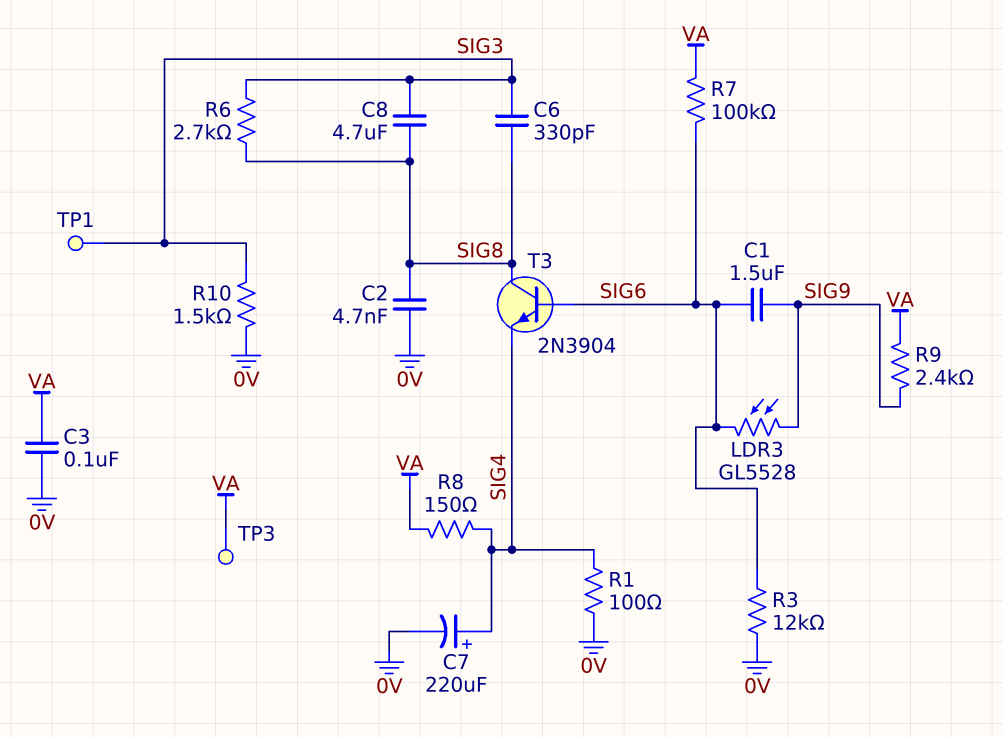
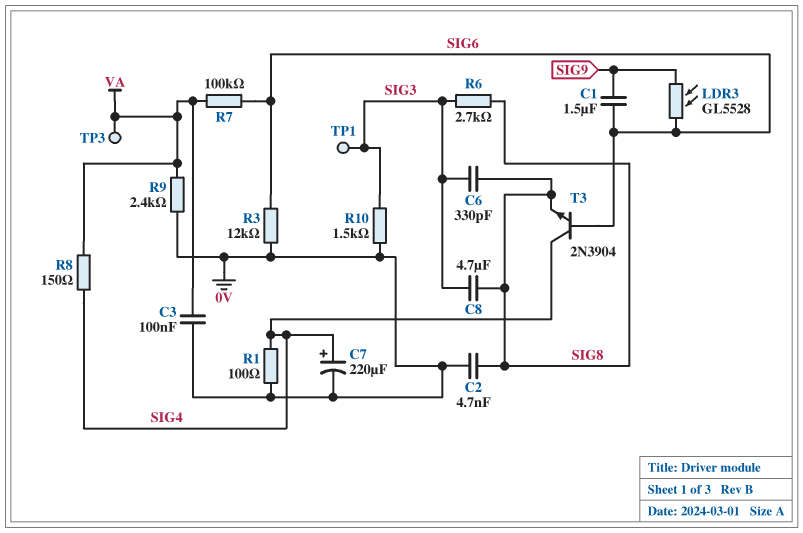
R9: 2.4k (SIG9, VA) -> 2.4k (0V, VA)
T3: NPN 2N3904 (B SIG6, C SIG8, E SIG4) -> NPN 2N3904 (B SIG6, C SIG4, E SIG8)

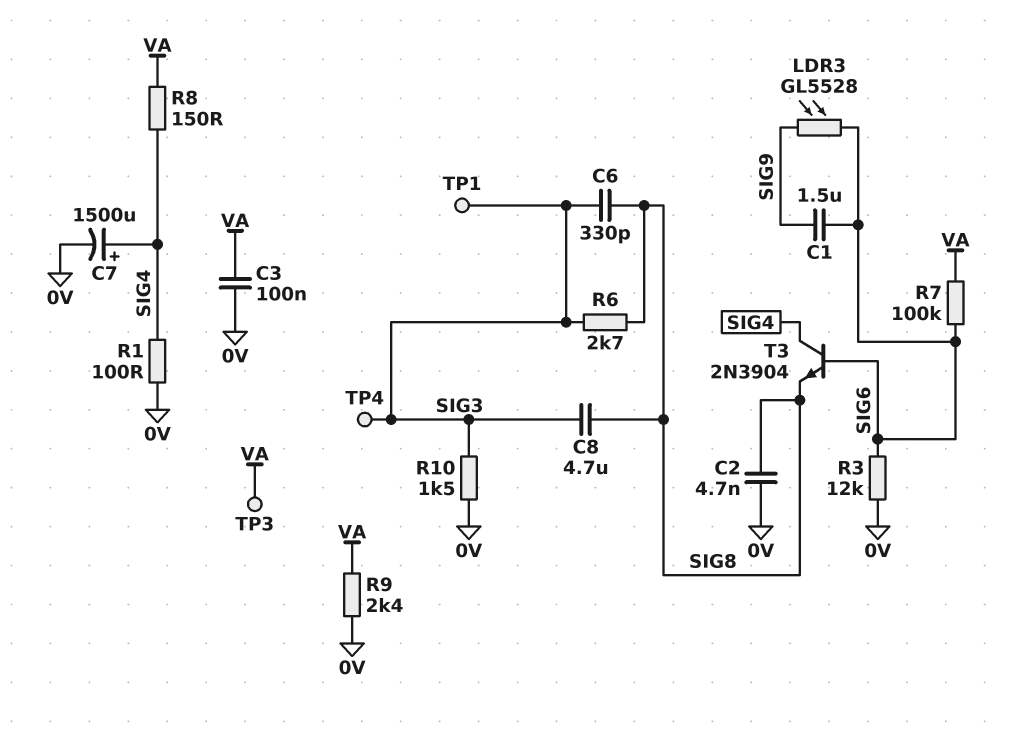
C7: 220uF (plus SIG4, minus 0V) -> 1500uF (plus SIG4, minus 0V)
TP4: none -> test point (SIG3)

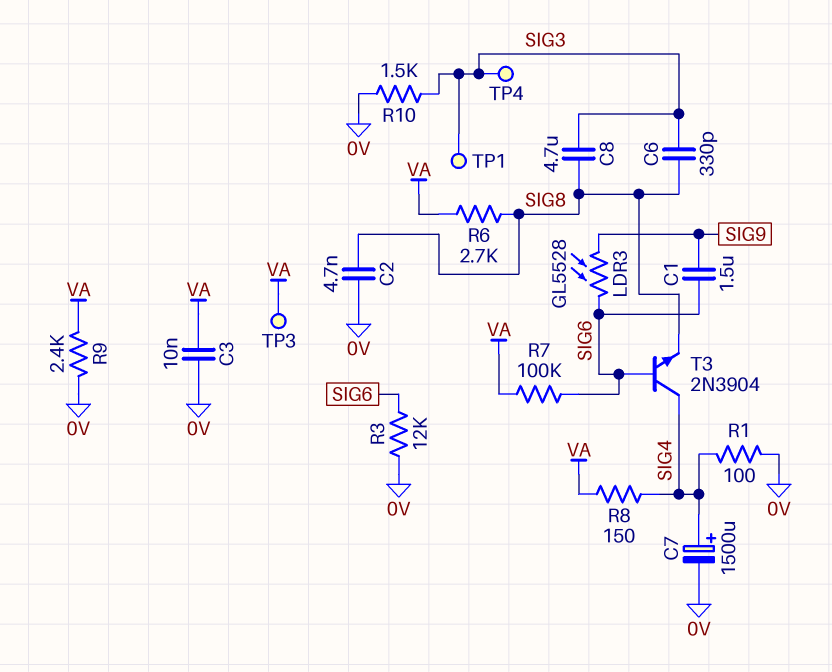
C3: 100nF (0V, VA) -> 10nF (0V, VA)
R6: 2.7k (SIG3, SIG8) -> 2.7k (SIG8, VA)

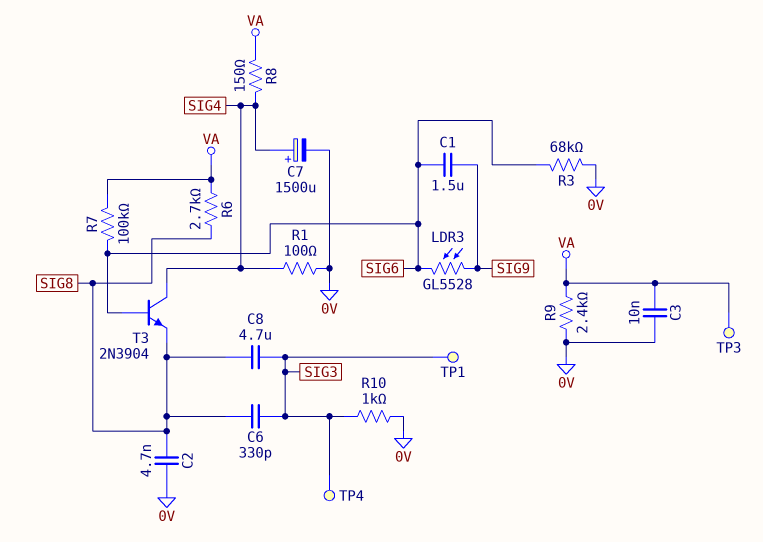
R3: 12k (0V, SIG6) -> 68k (0V, SIG6)
R10: 1.5k (0V, SIG3) -> 1k (0V, SIG3)

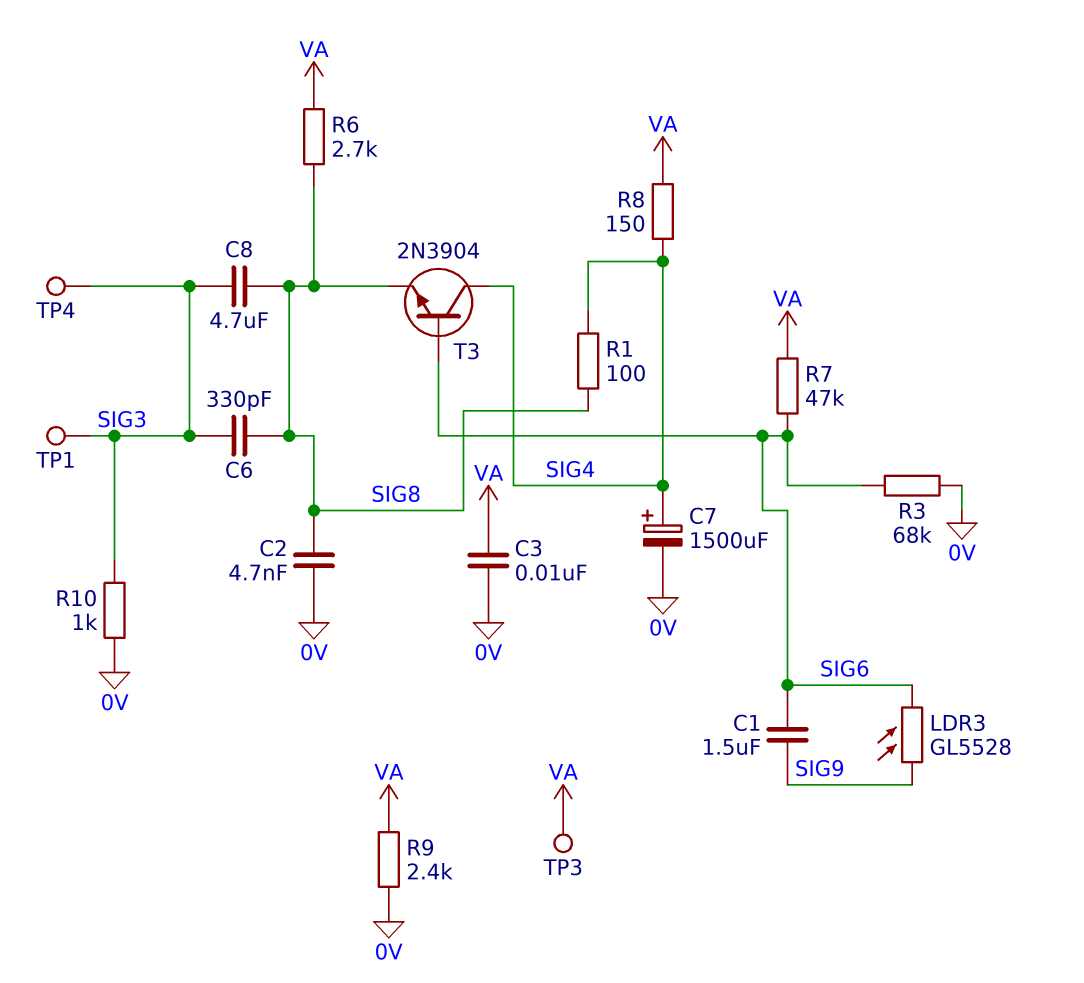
R1: 100 (0V, SIG4) -> 100 (SIG4, SIG8)
R7: 100k (SIG6, VA) -> 47k (SIG6, VA)

